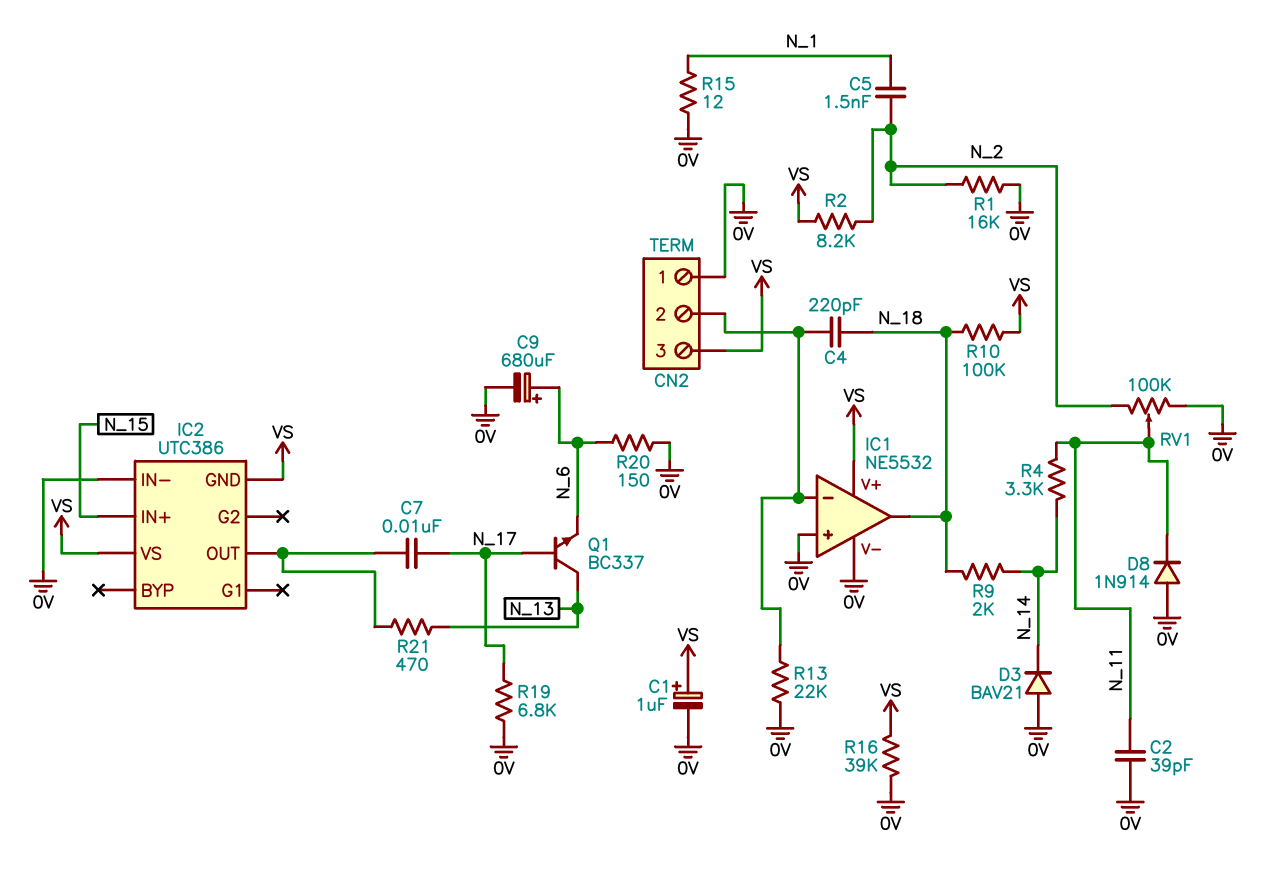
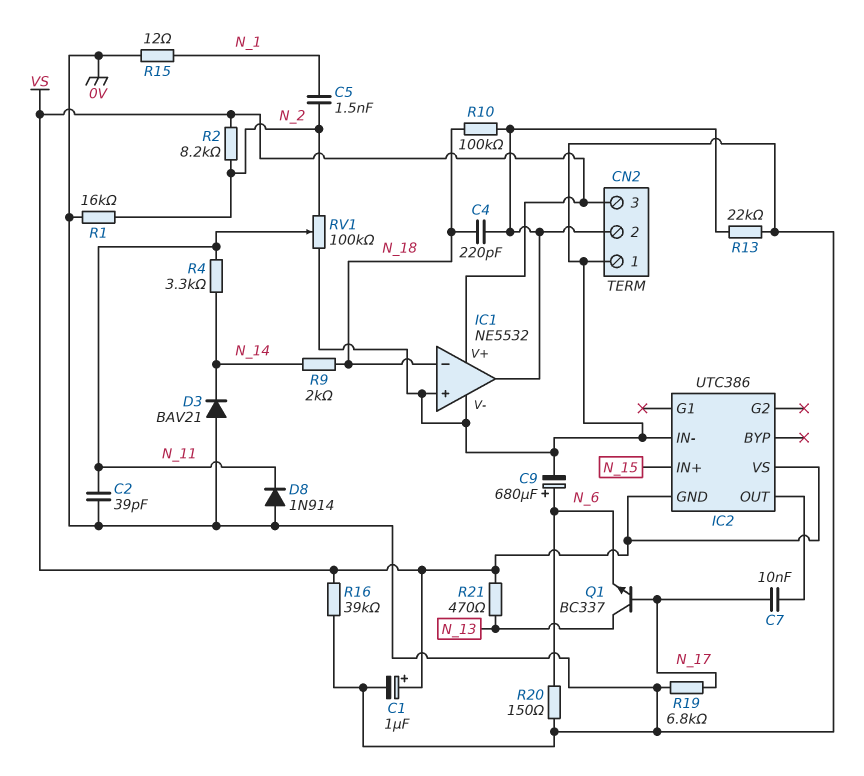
IC1 pin in-: CN2/2 -> N_18
IC1 pin out: N_18 -> CN2/2
R10: 100k (N_18, VS) -> 100k (CN2/2, N_18)
R21: 470 (IC2/OUT, N_13) -> 470 (N_13, VS)

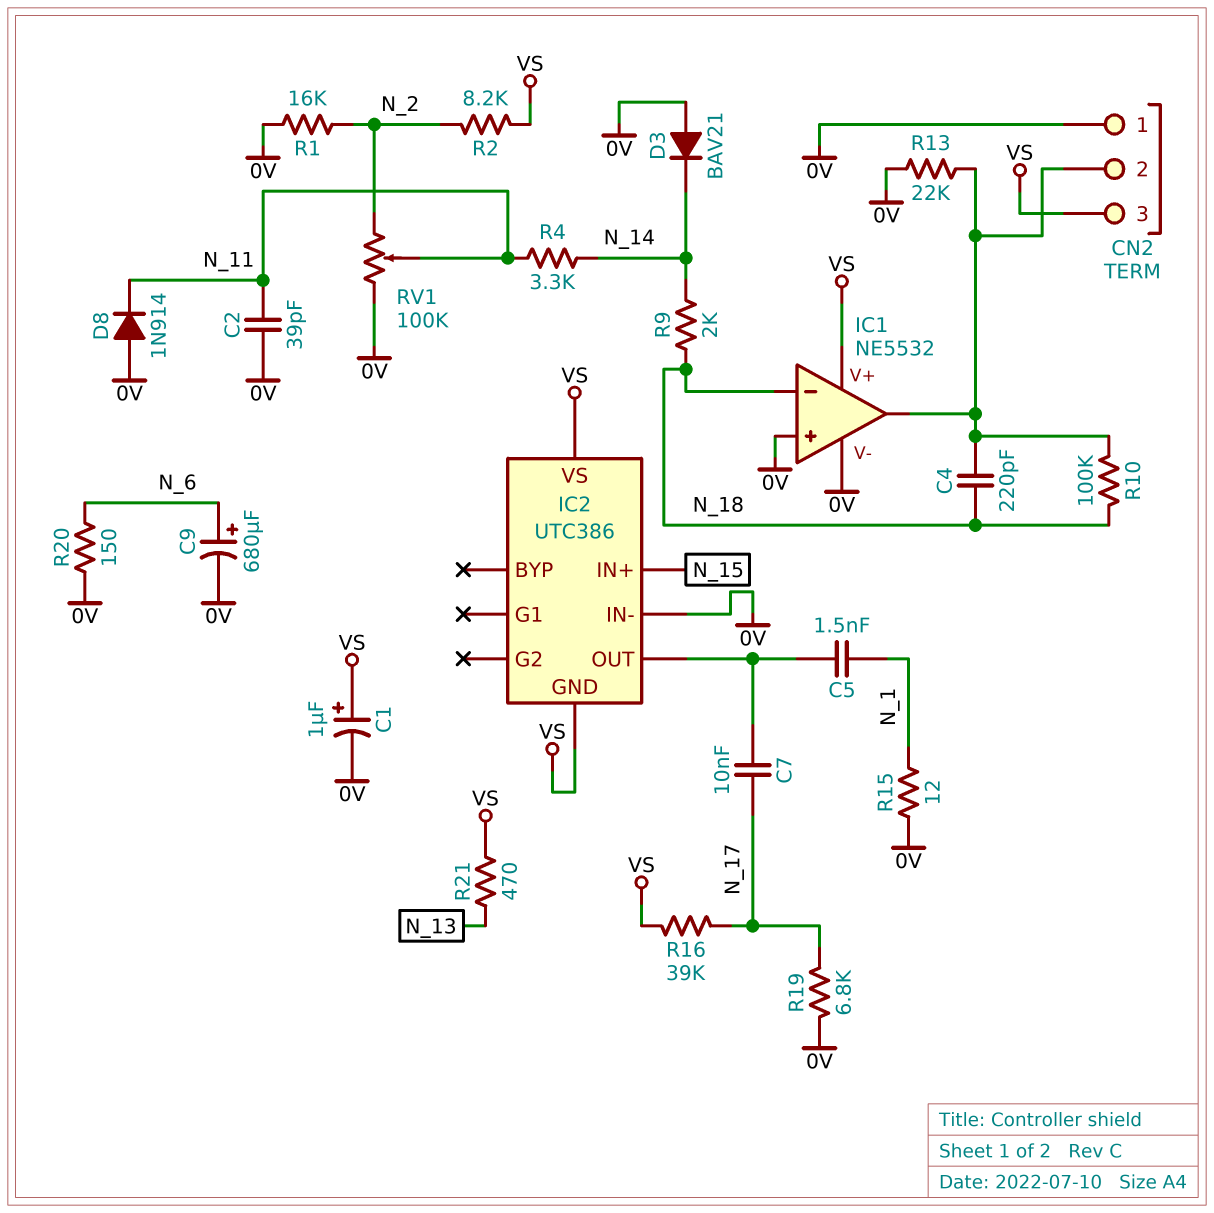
C5: 1.5nF (N_1, N_2) -> 1.5nF (IC2/OUT, N_1)
Q1: NPN BC337 (B N_17, C N_13, E N_6) -> none
R16: 39k (0V, VS) -> 39k (N_17, VS)

